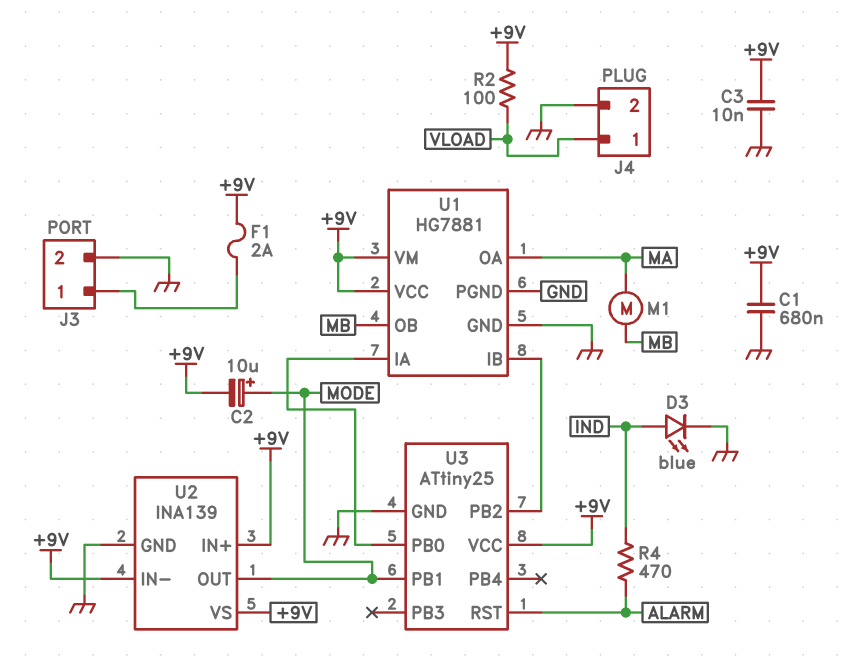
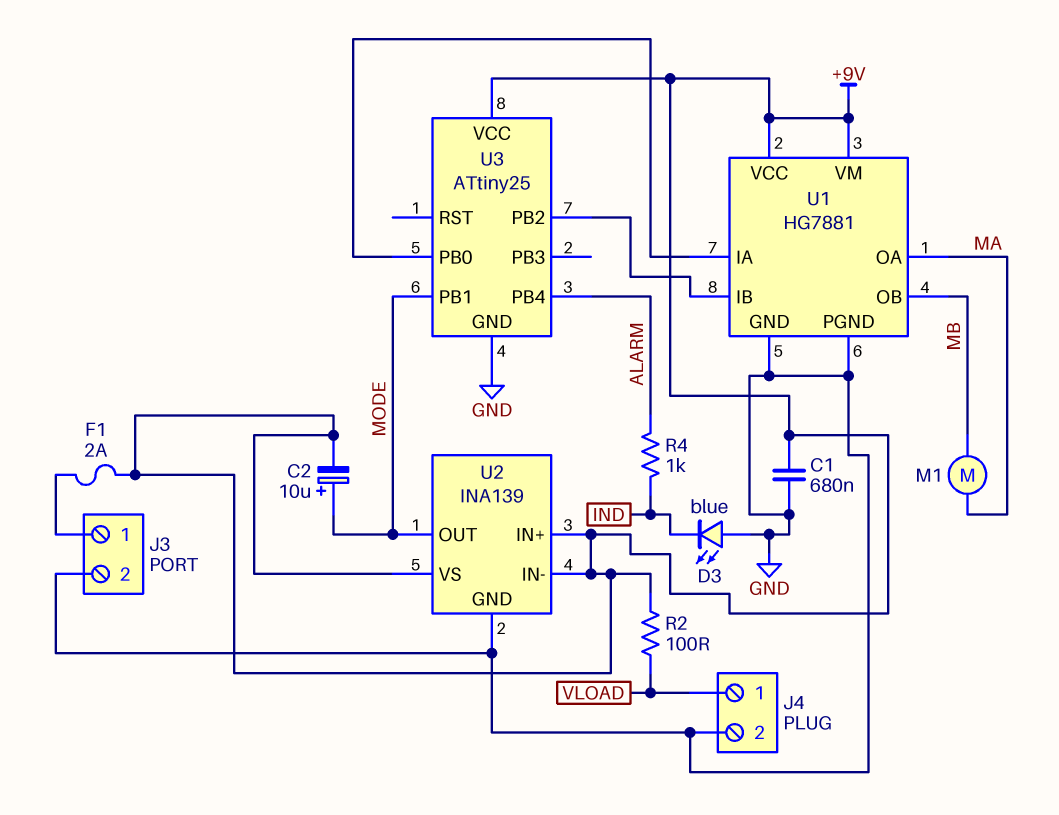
C3: 10nF (+9V, GND) -> none
D3: LED blue (A IND, K GND) -> LED blue (A GND, K IND)
R4: 470 (ALARM, IND) -> 1k (ALARM, IND)
U3 pin PB4: none -> ALARM
U3 pin RST: ALARM -> none

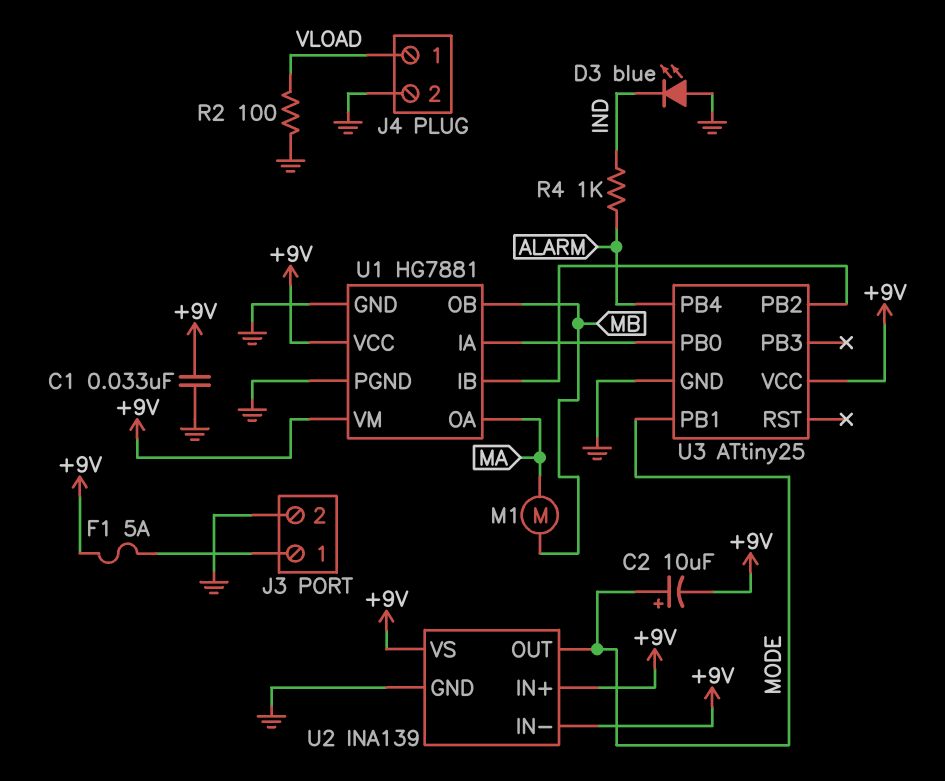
C1: 680nF (+9V, GND) -> 33nF (+9V, GND)
F1: 2A (+9V, J3/1) -> 5A (+9V, J3/1)
R2: 100 (+9V, VLOAD) -> 100 (GND, VLOAD)

